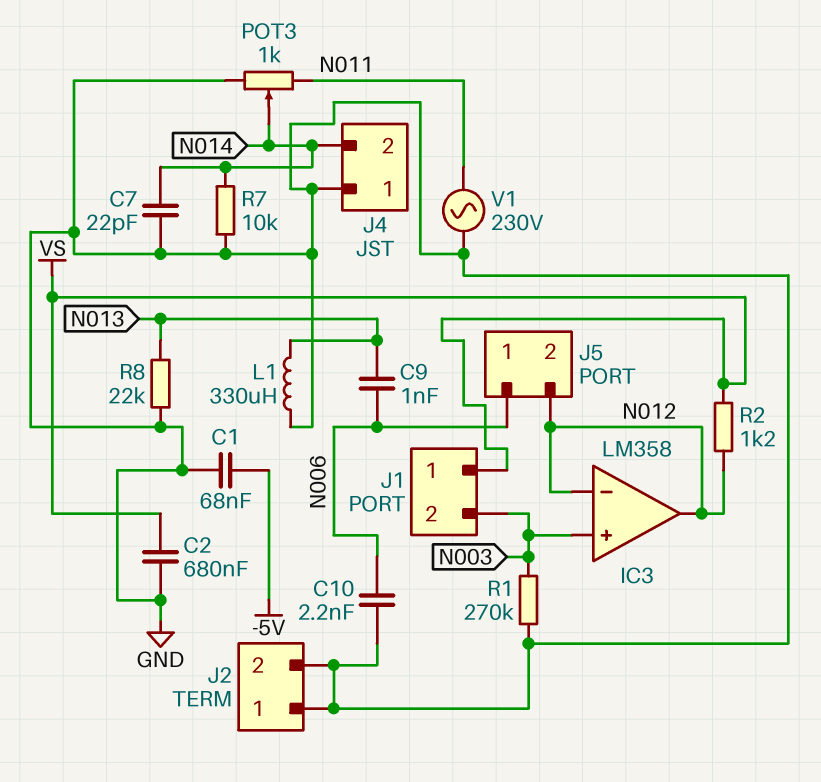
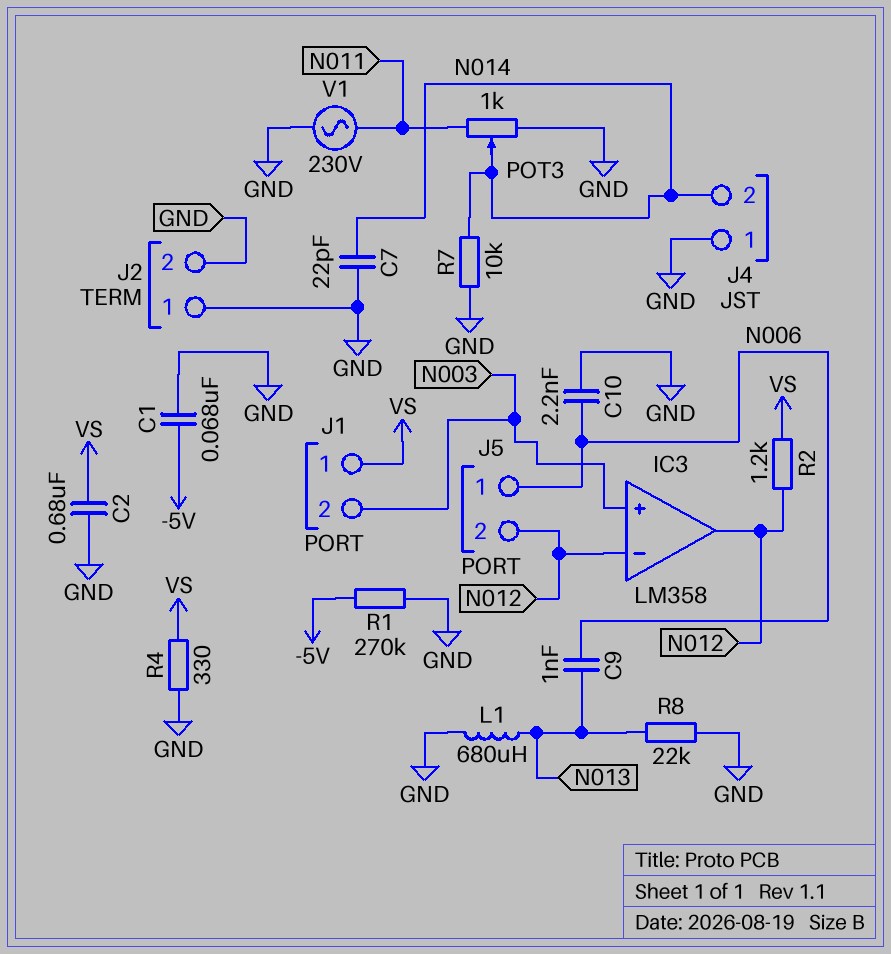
L1: 330uH (GND, N013) -> 680uH (GND, N013)
R1: 270k (GND, N003) -> 270k (-5V, GND)
R4: none -> 330 (GND, VS)

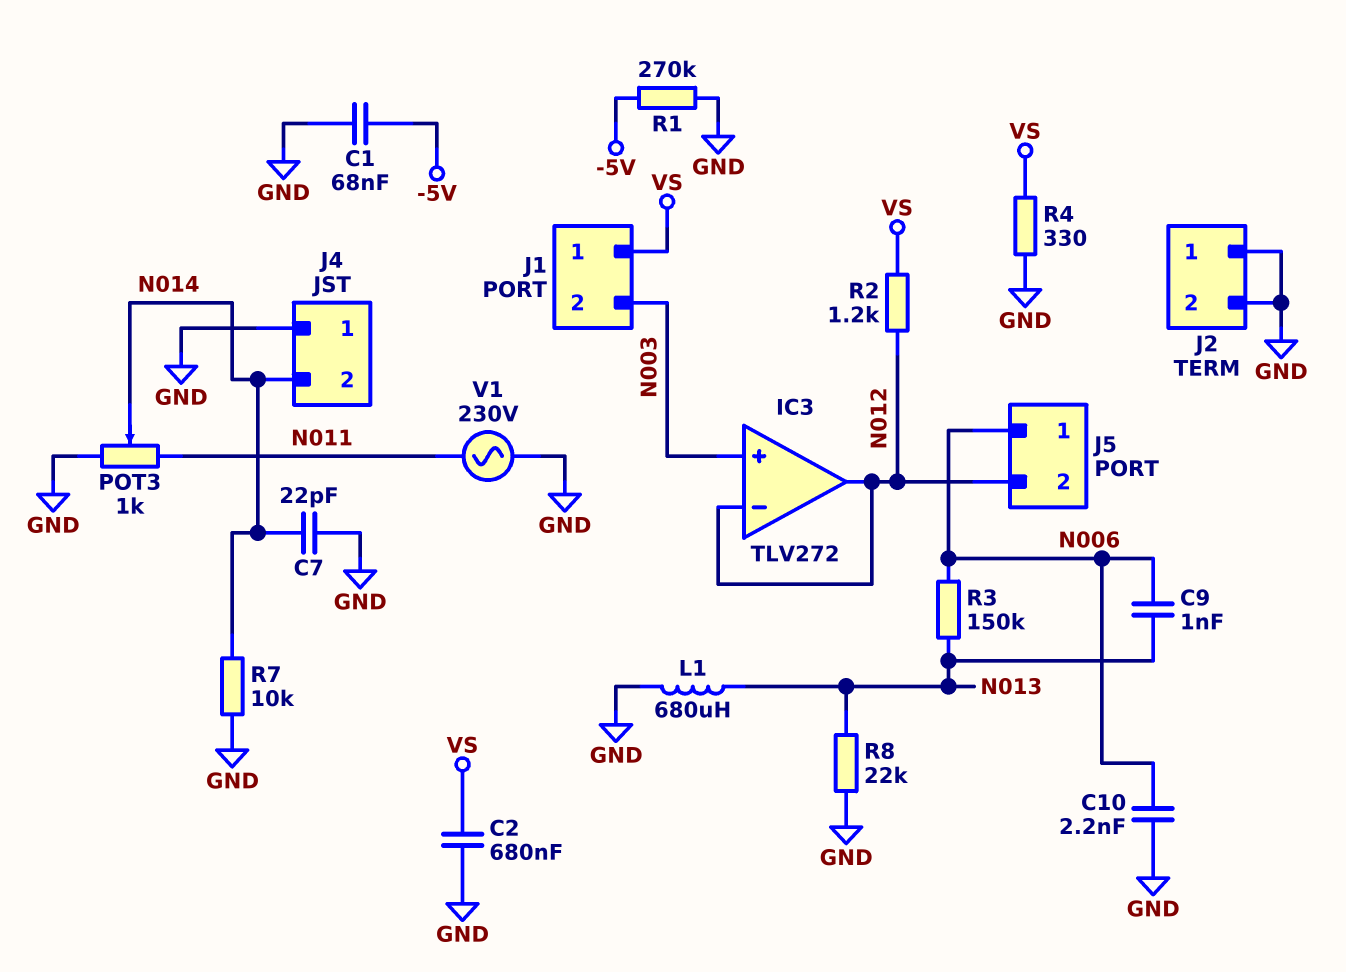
IC3: LM358 -> TLV272
R3: none -> 150k (N006, N013)

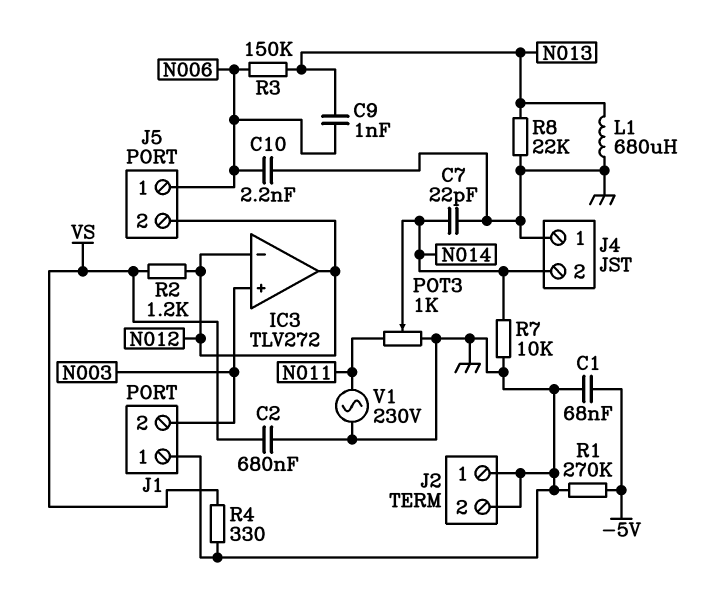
J1 pin 1: VS -> GND

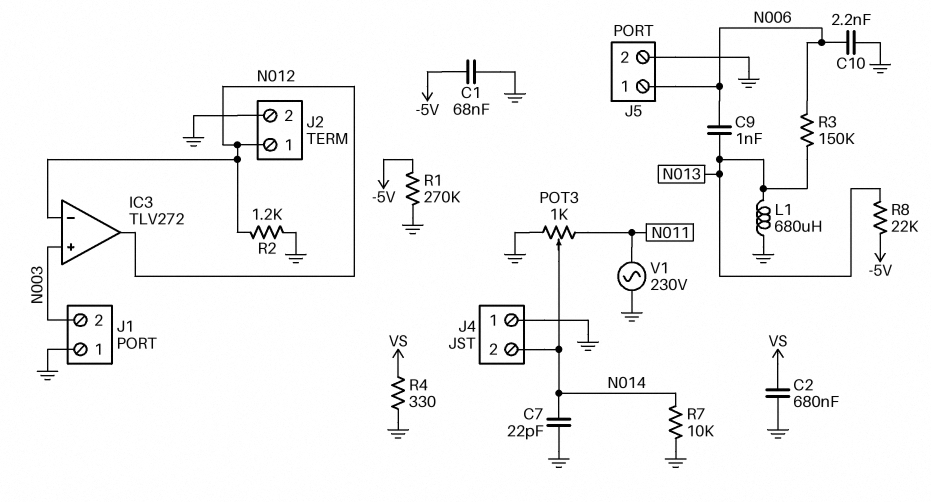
J2 pin 1: GND -> N012
J5 pin 2: N012 -> GND
R2: 1.2k (N012, VS) -> 1.2k (GND, N012)
R8: 22k (GND, N013) -> 22k (-5V, N013)

